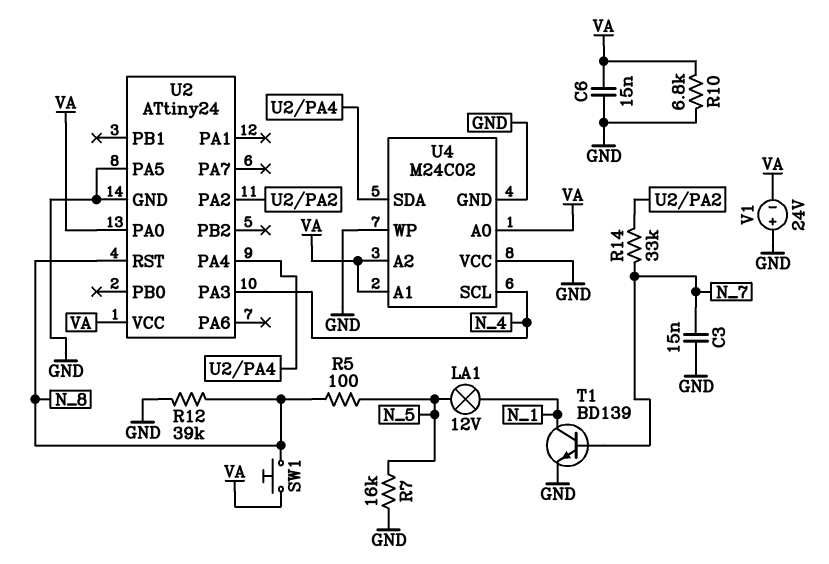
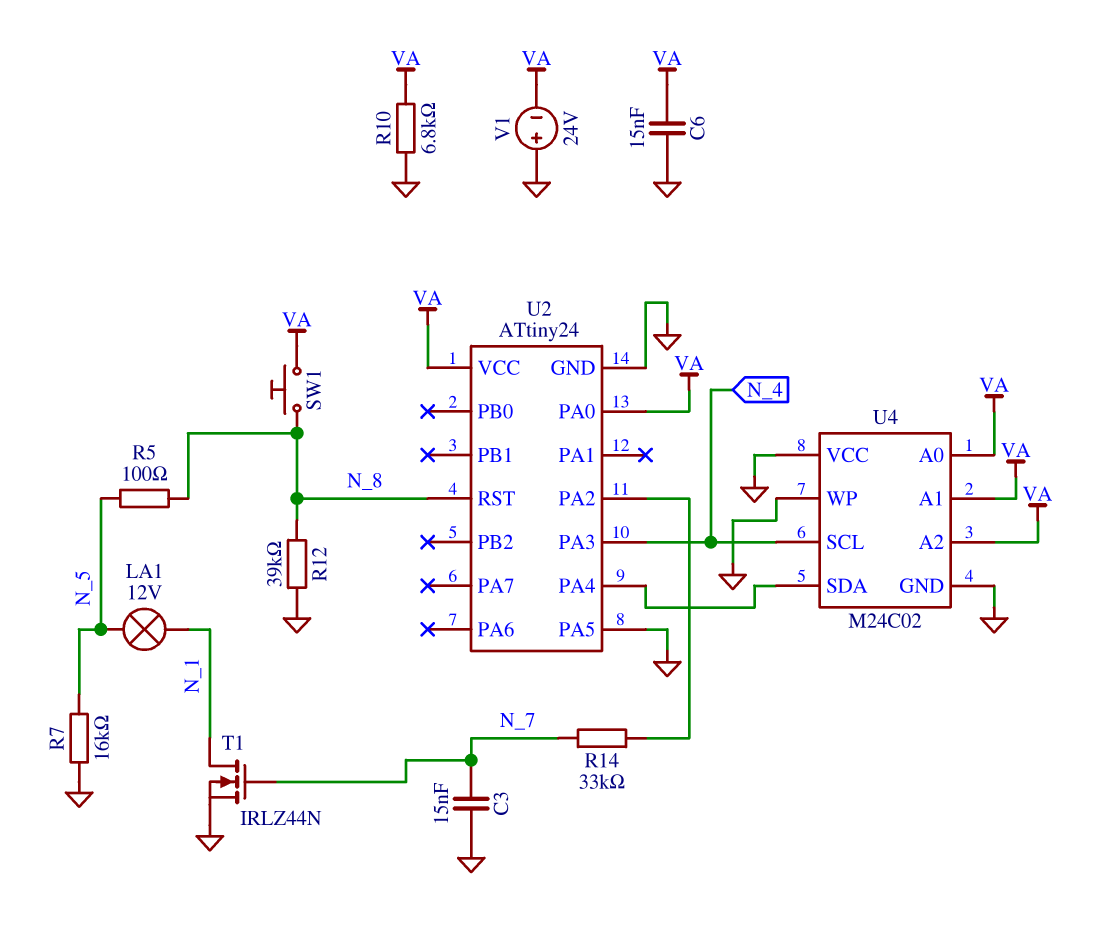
T1: NPN BD139 (B N_7, C N_1, E GND) -> NMOS IRLZ44N (G N_7, D N_1, S GND)

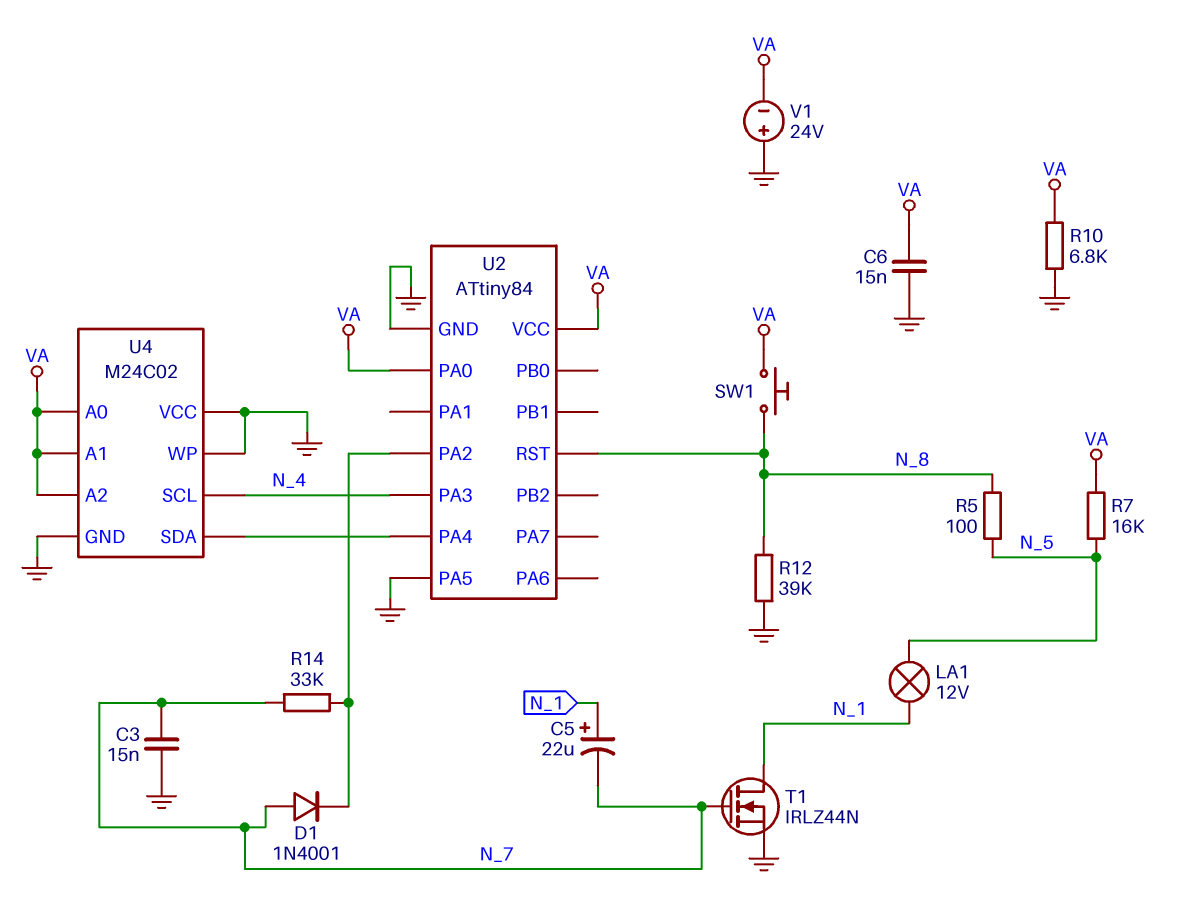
C5: none -> 22uF (plus N_1, minus N_7)
D1: none -> diode 1N4001 (A N_7, K U2/PA2)
R7: 16k (GND, N_5) -> 16k (N_5, VA)
U2: ATtiny24 -> ATtiny84

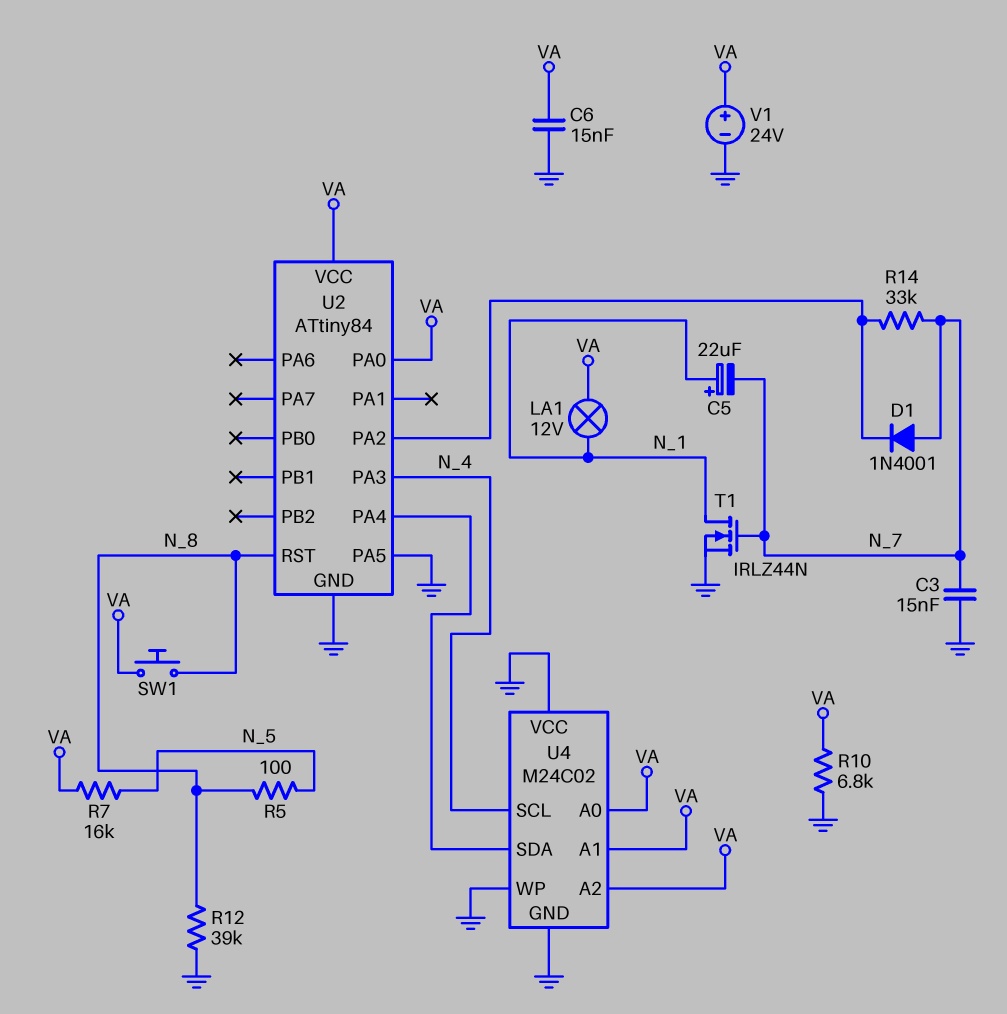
LA1: lamp 12V (N_1, N_5) -> lamp 12V (N_1, VA)
V1: 24V (plus GND, minus VA) -> 24V (plus VA, minus GND)

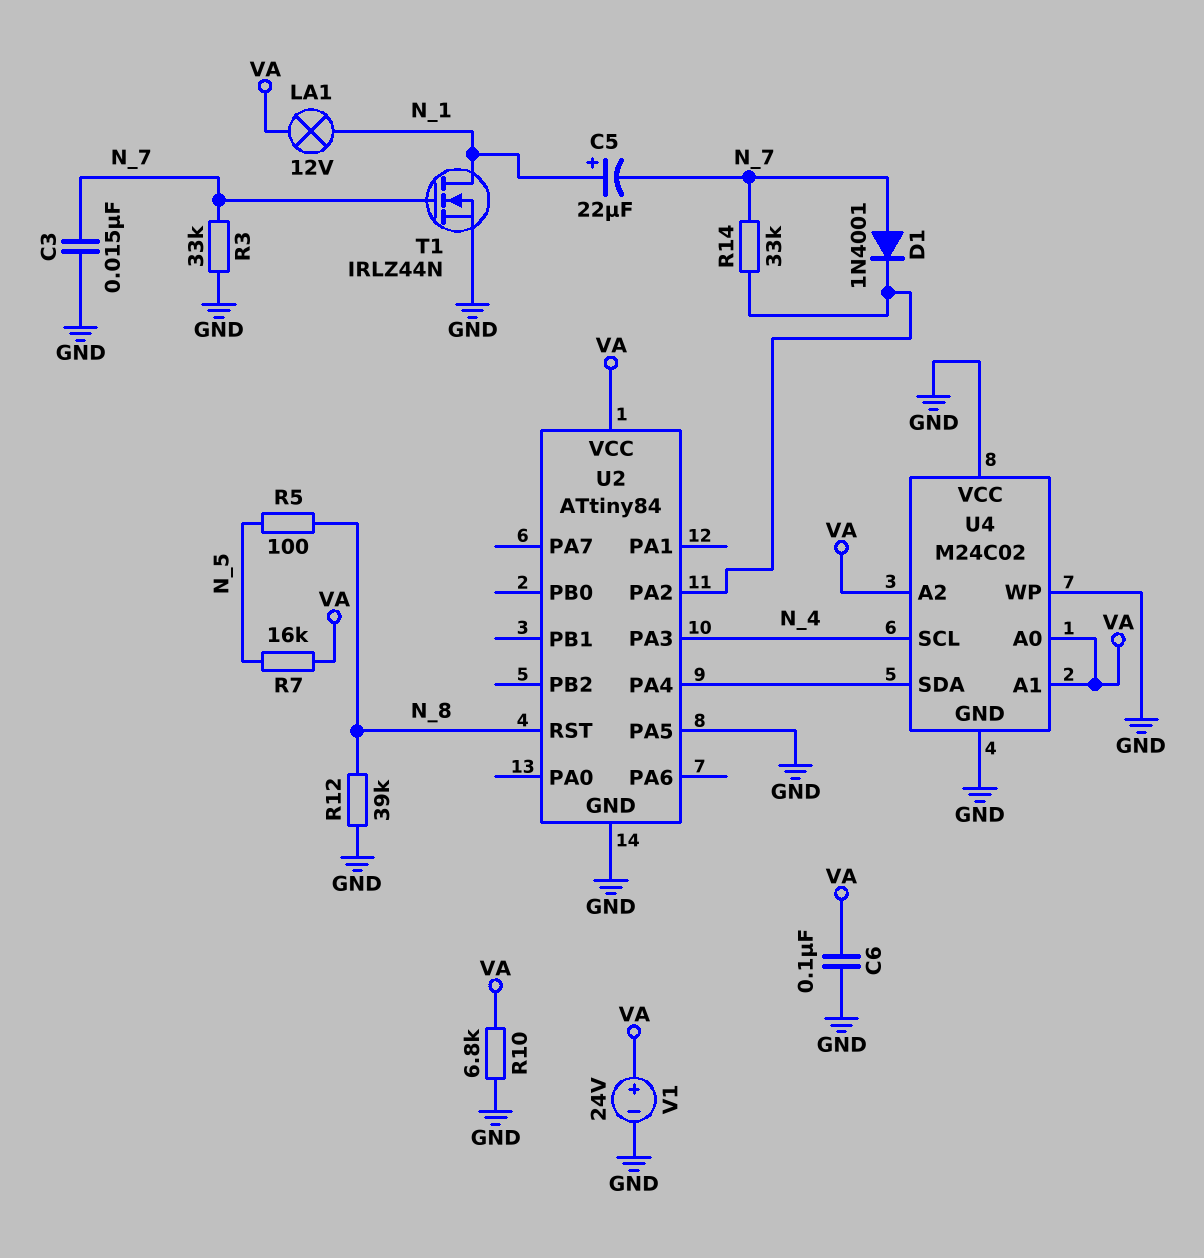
C6: 15nF (GND, VA) -> 100nF (GND, VA)
R3: none -> 33k (GND, N_7)
SW1: button (N_8, VA) -> none
U2 pin PA0: VA -> none

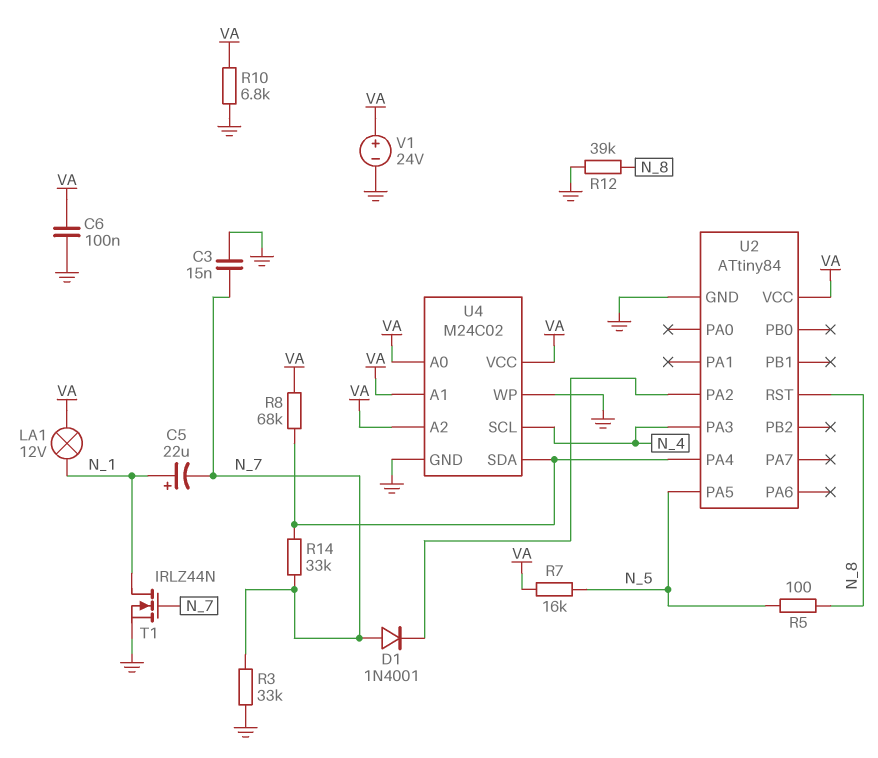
R8: none -> 68k (U2/PA4, VA)
R14: 33k (N_7, U2/PA2) -> 33k (N_7, U2/PA4)
U2 pin PA5: GND -> N_5
U4 pin VCC: GND -> VA

